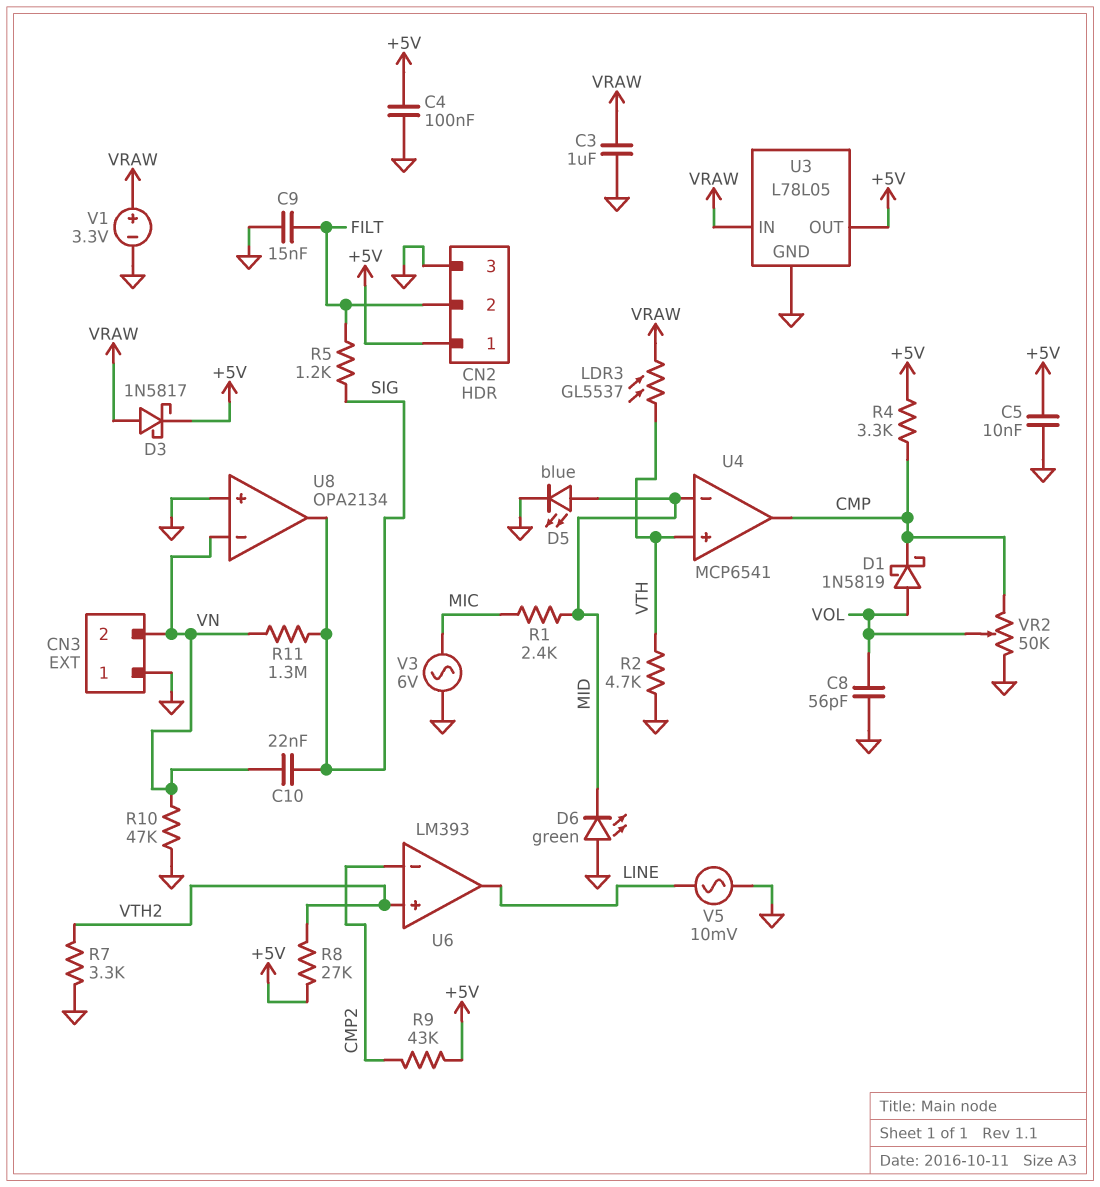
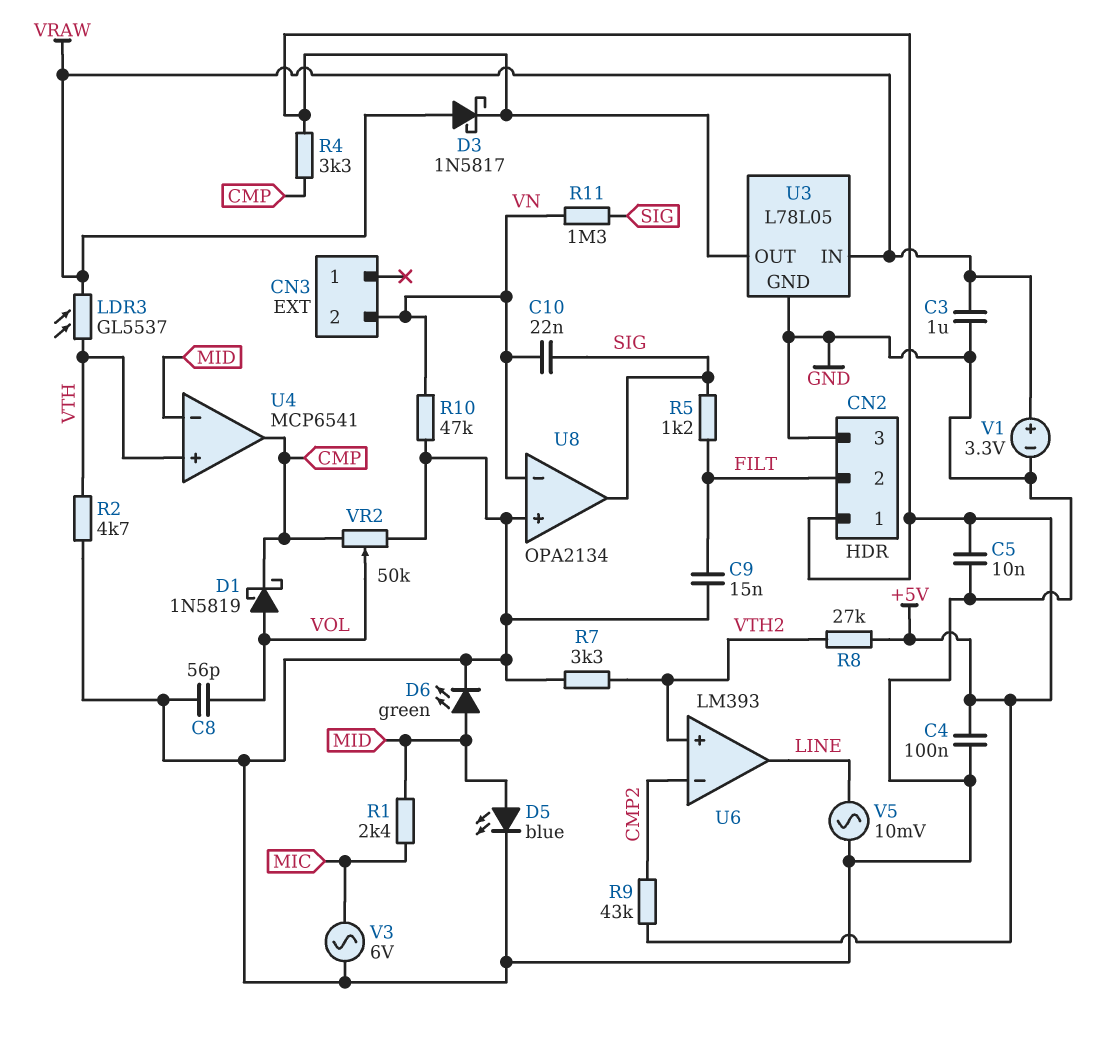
CN3 pin 1: GND -> none
D6: LED green (A GND, K MID) -> LED green (A MID, K GND)

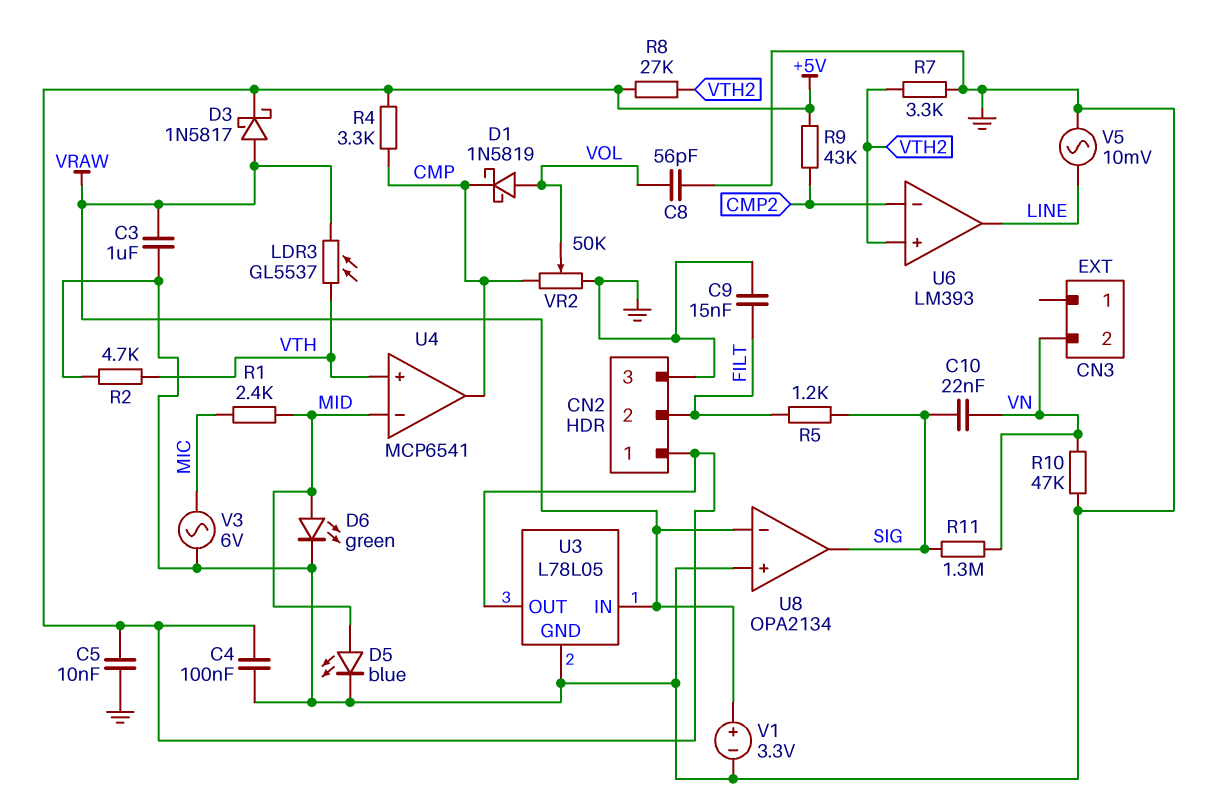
U8 pin in-: VN -> VRAW

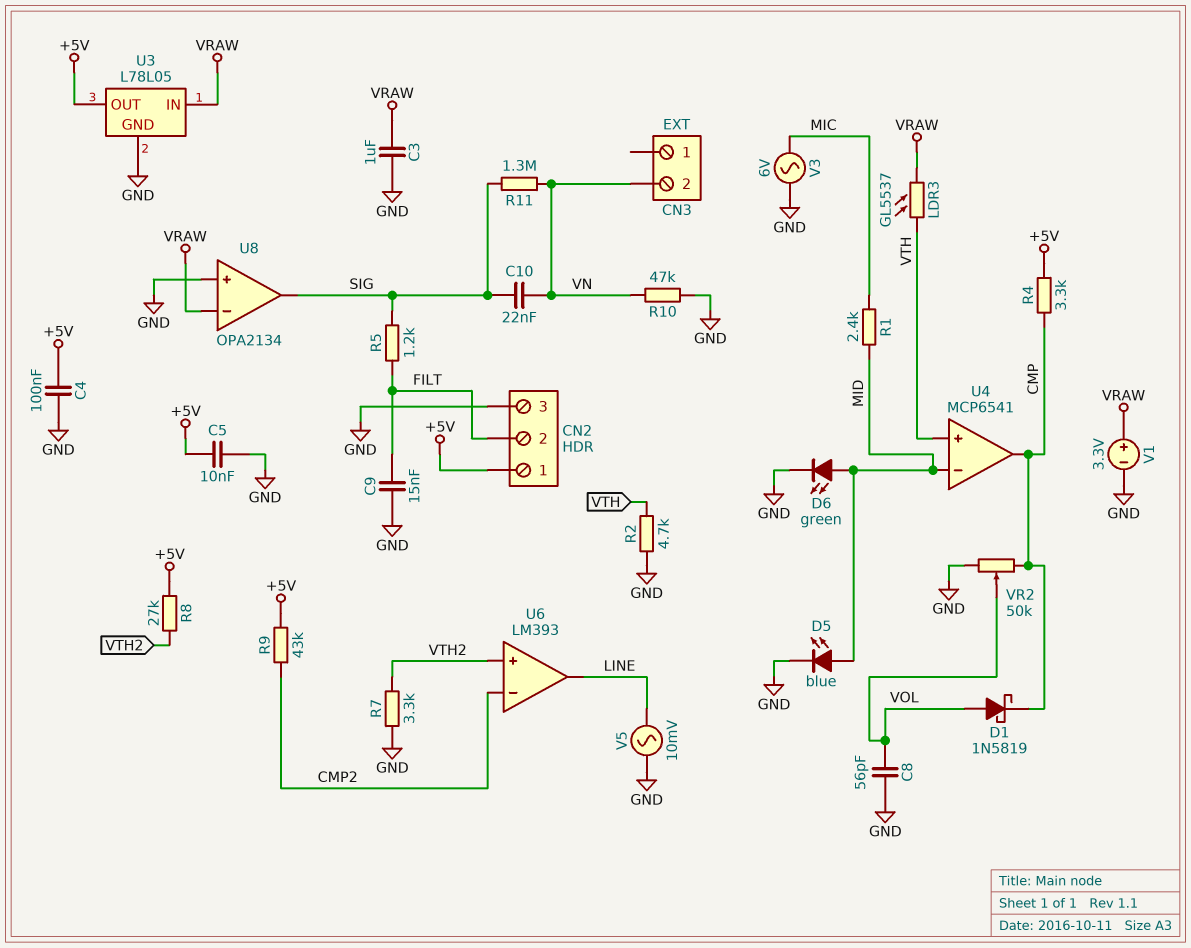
D3: schottky 1N5817 (A VRAW, K +5V) -> none

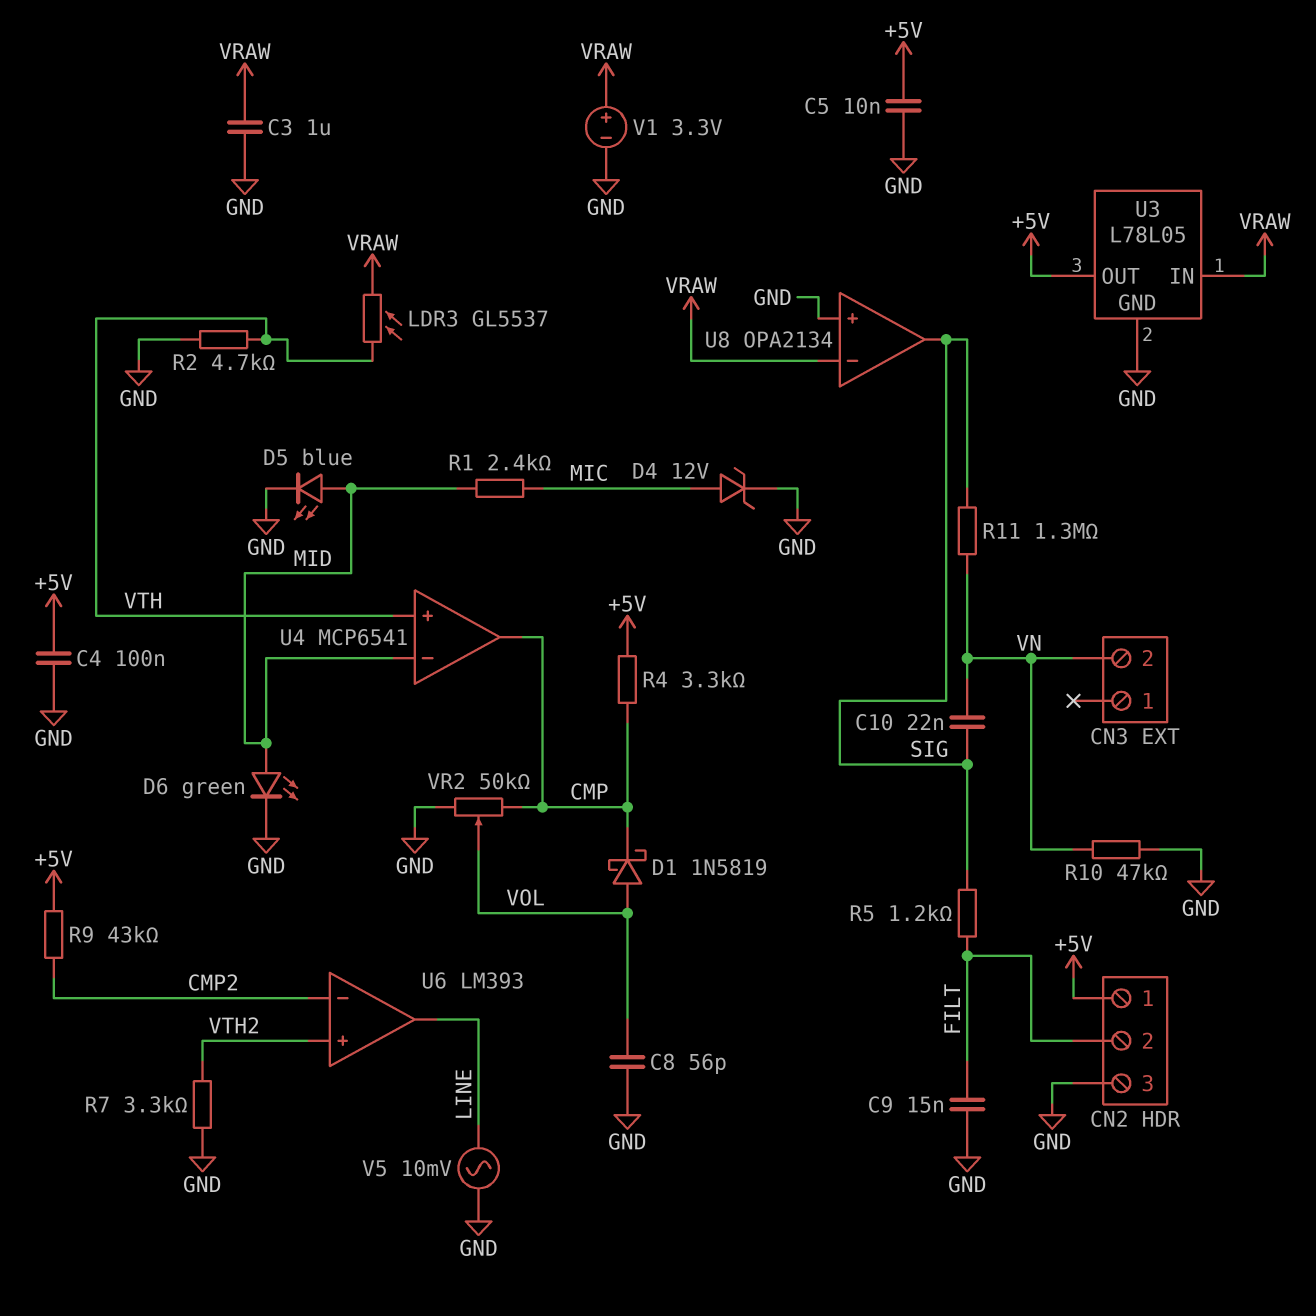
D4: none -> zener 12V (A MIC, K GND)
R8: 27k (+5V, VTH2) -> none
V3: AC 6V (GND, MIC) -> none

